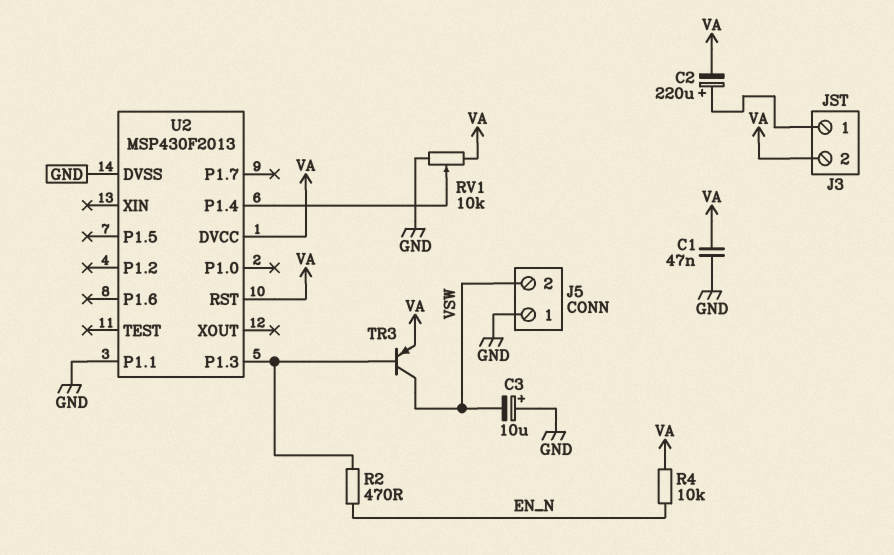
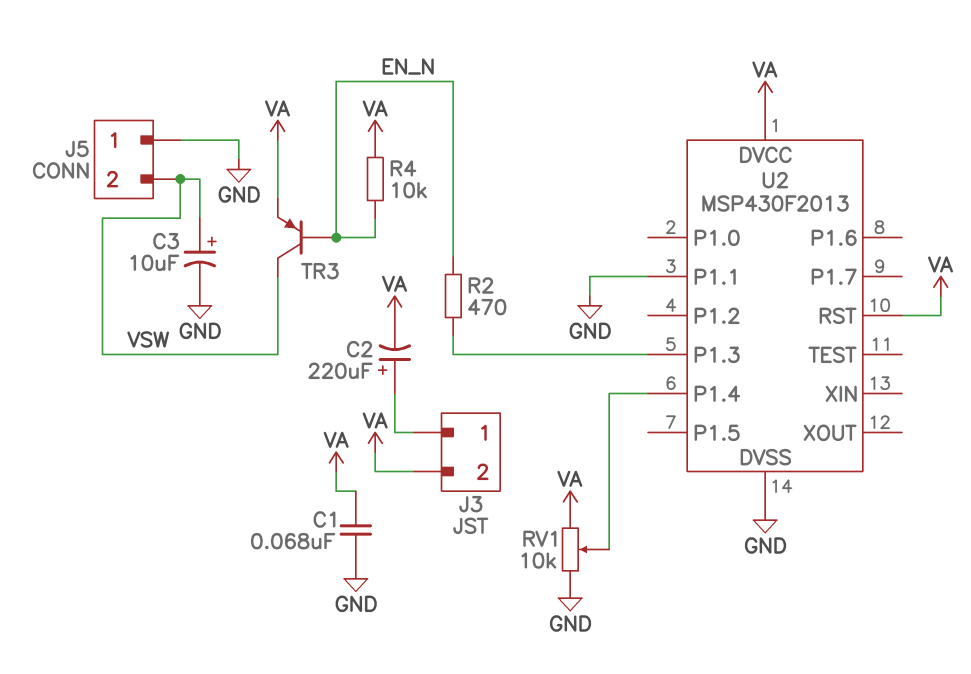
C1: 47nF (GND, VA) -> 68nF (GND, VA)
C3: 10uF (plus GND, minus VSW) -> 10uF (plus VSW, minus GND)
TR3: PNP (B U2/P1.3, C VSW, E VA) -> PNP (B EN_N, C VSW, E VA)

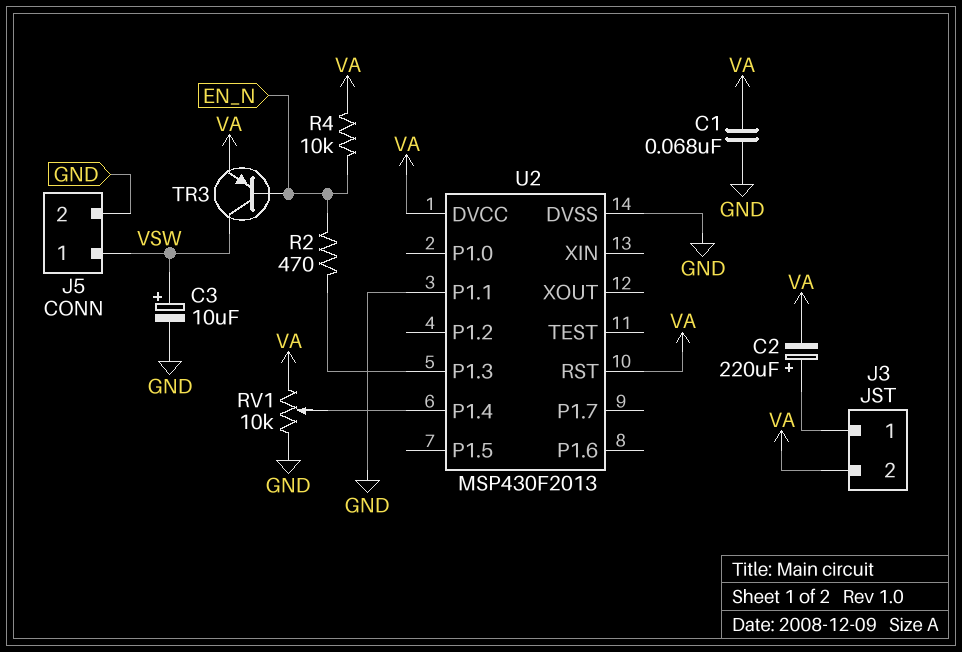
J5 pin 1: GND -> VSW
J5 pin 2: VSW -> GND

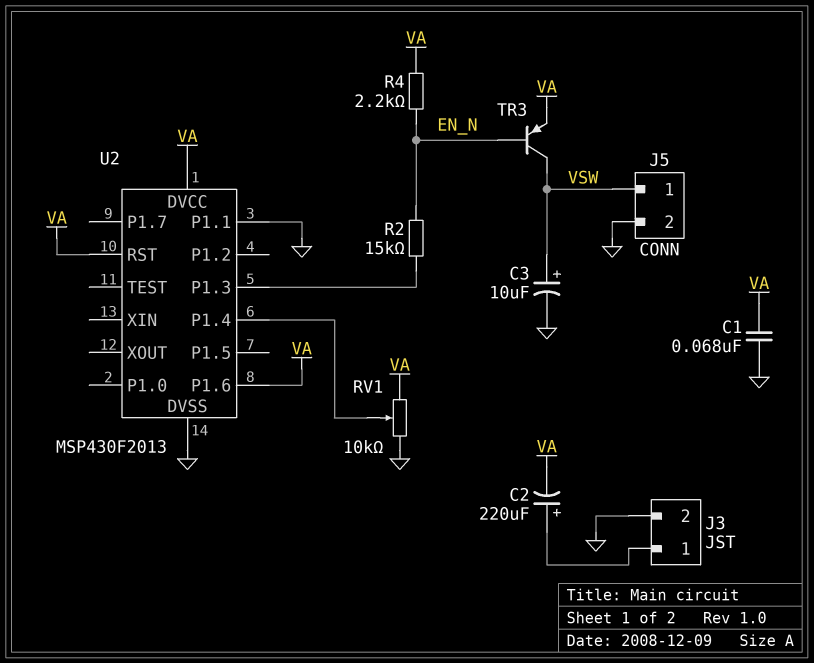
J3 pin 2: VA -> GND
R2: 470 (EN_N, U2/P1.3) -> 15k (EN_N, U2/P1.3)
R4: 10k (EN_N, VA) -> 2.2k (EN_N, VA)
U2 pin P1.6: none -> VA

